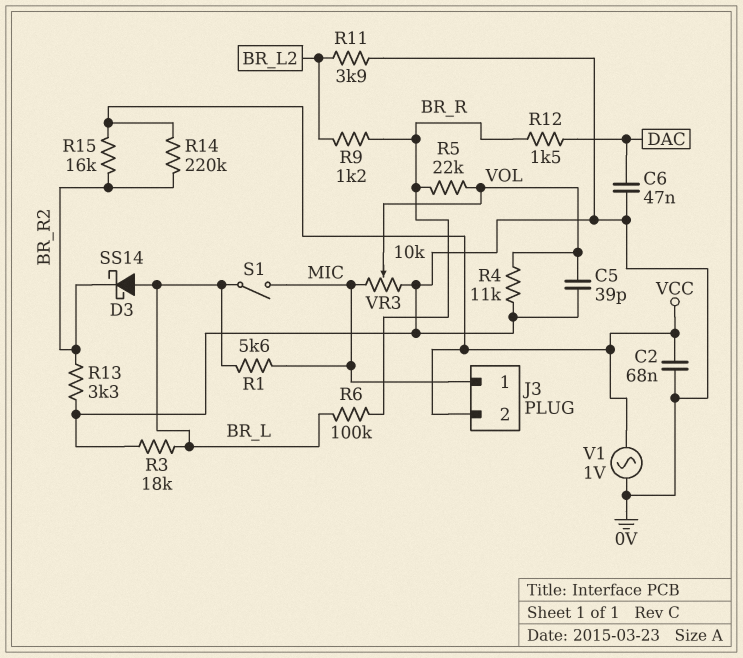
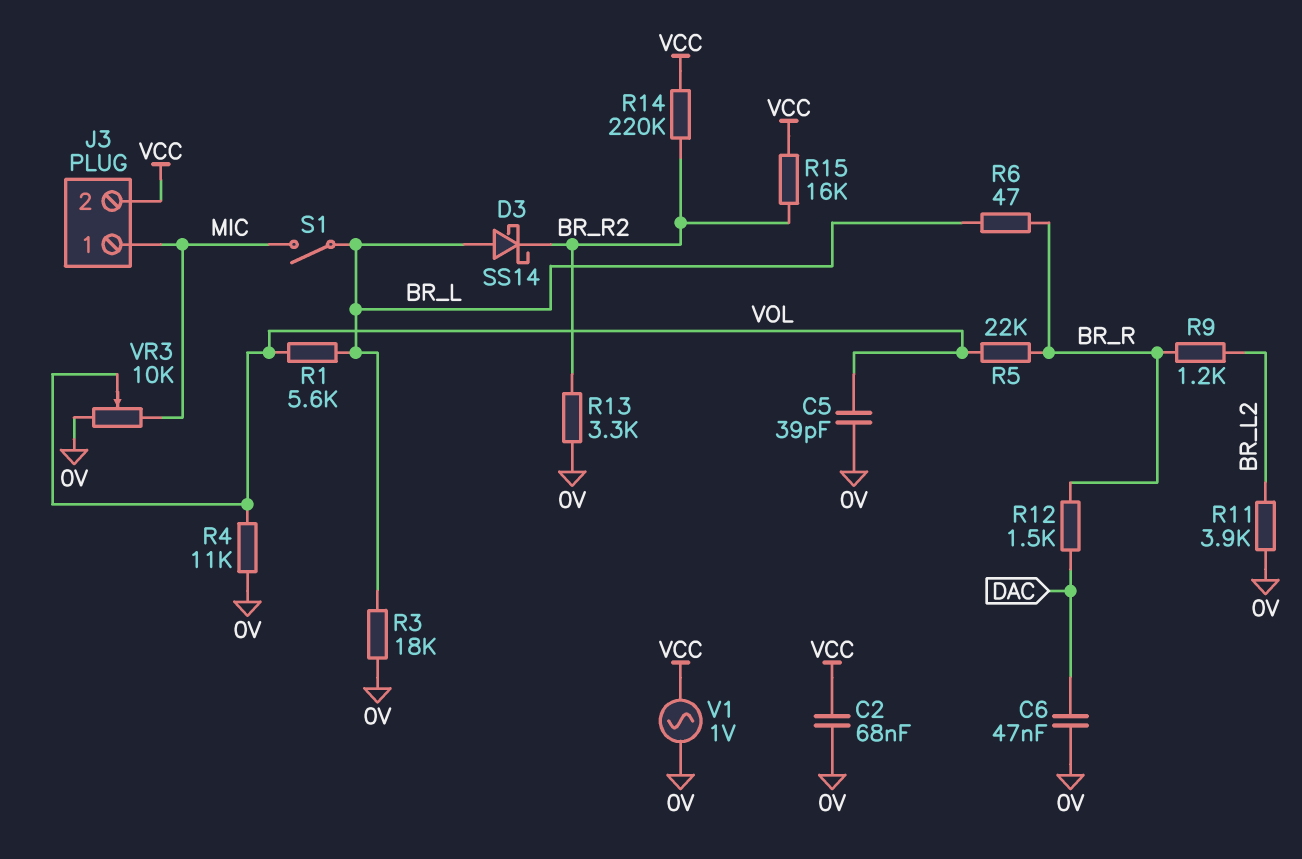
R1: 5.6k (BR_L, MIC) -> 5.6k (BR_L, VOL)
R6: 100k (BR_L, BR_R) -> 47 (BR_L, BR_R)

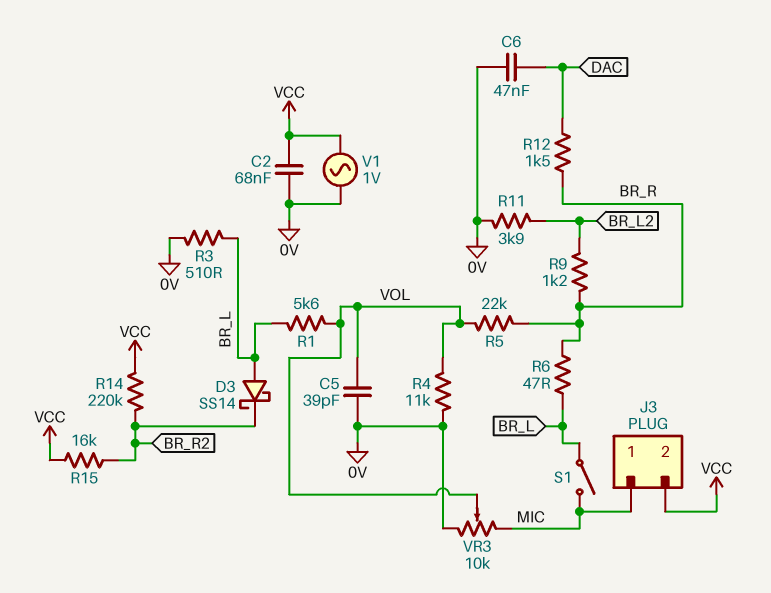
R3: 18k (0V, BR_L) -> 510 (0V, BR_L)
R13: 3.3k (0V, BR_R2) -> none

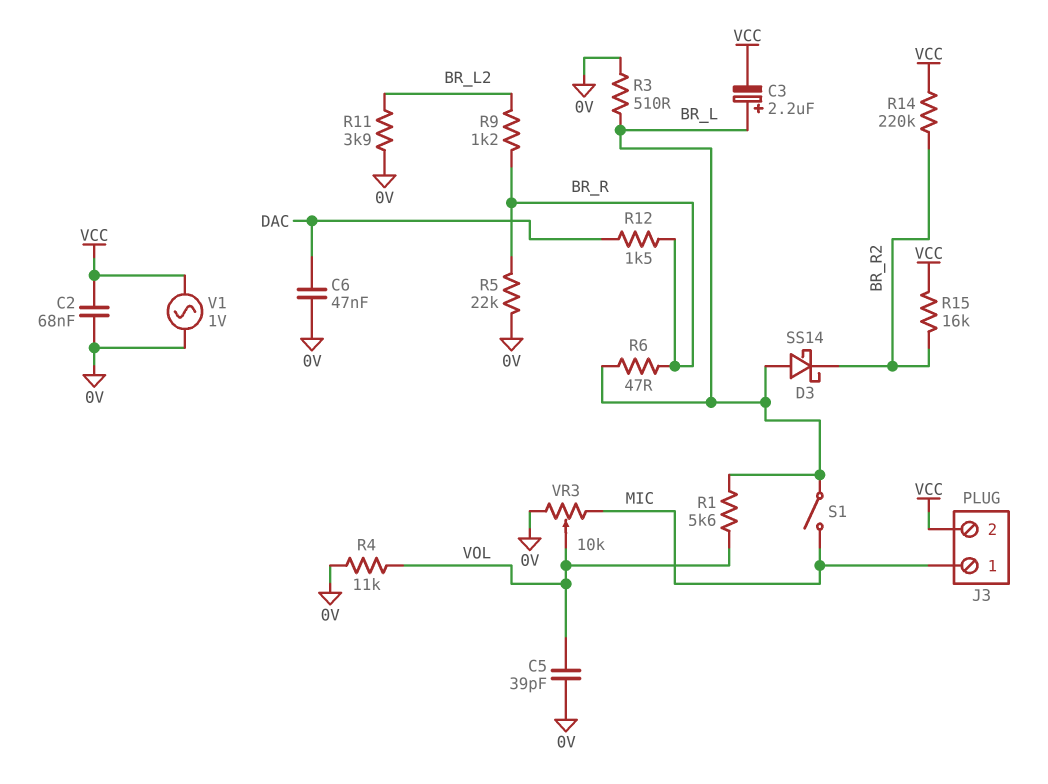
C3: none -> 2.2uF (plus BR_L, minus VCC)
R5: 22k (BR_R, VOL) -> 22k (0V, BR_R)

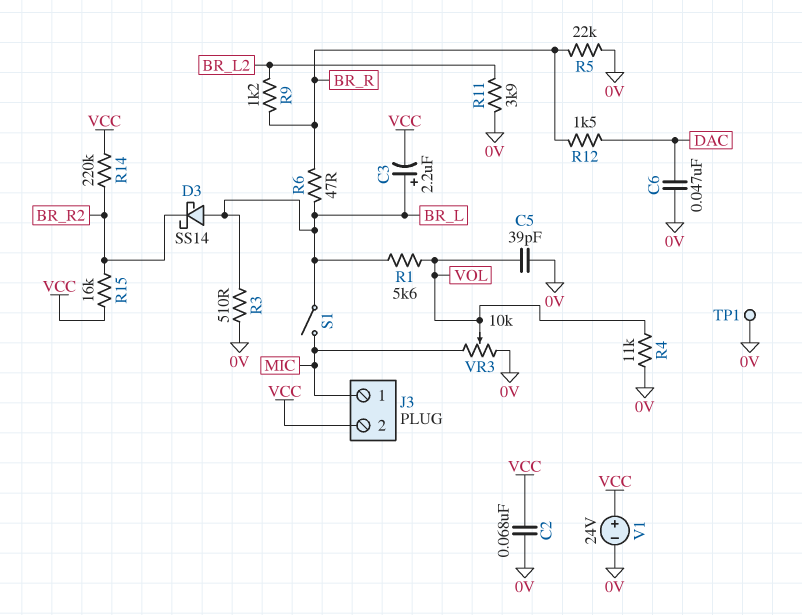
TP1: none -> test point (0V)
V1: AC 1V (0V, VCC) -> 24V (plus VCC, minus 0V)

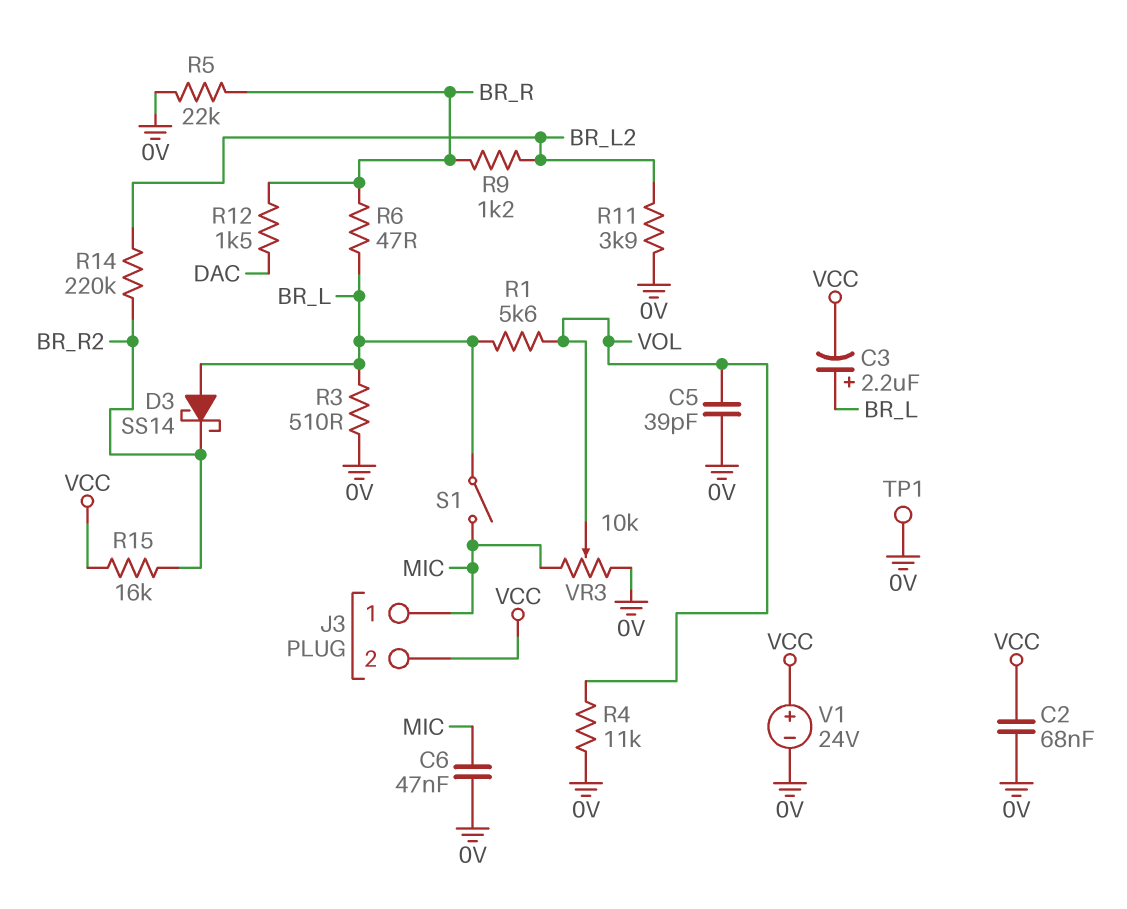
C6: 47nF (0V, DAC) -> 47nF (0V, MIC)
R14: 220k (BR_R2, VCC) -> 220k (BR_L2, BR_R2)

